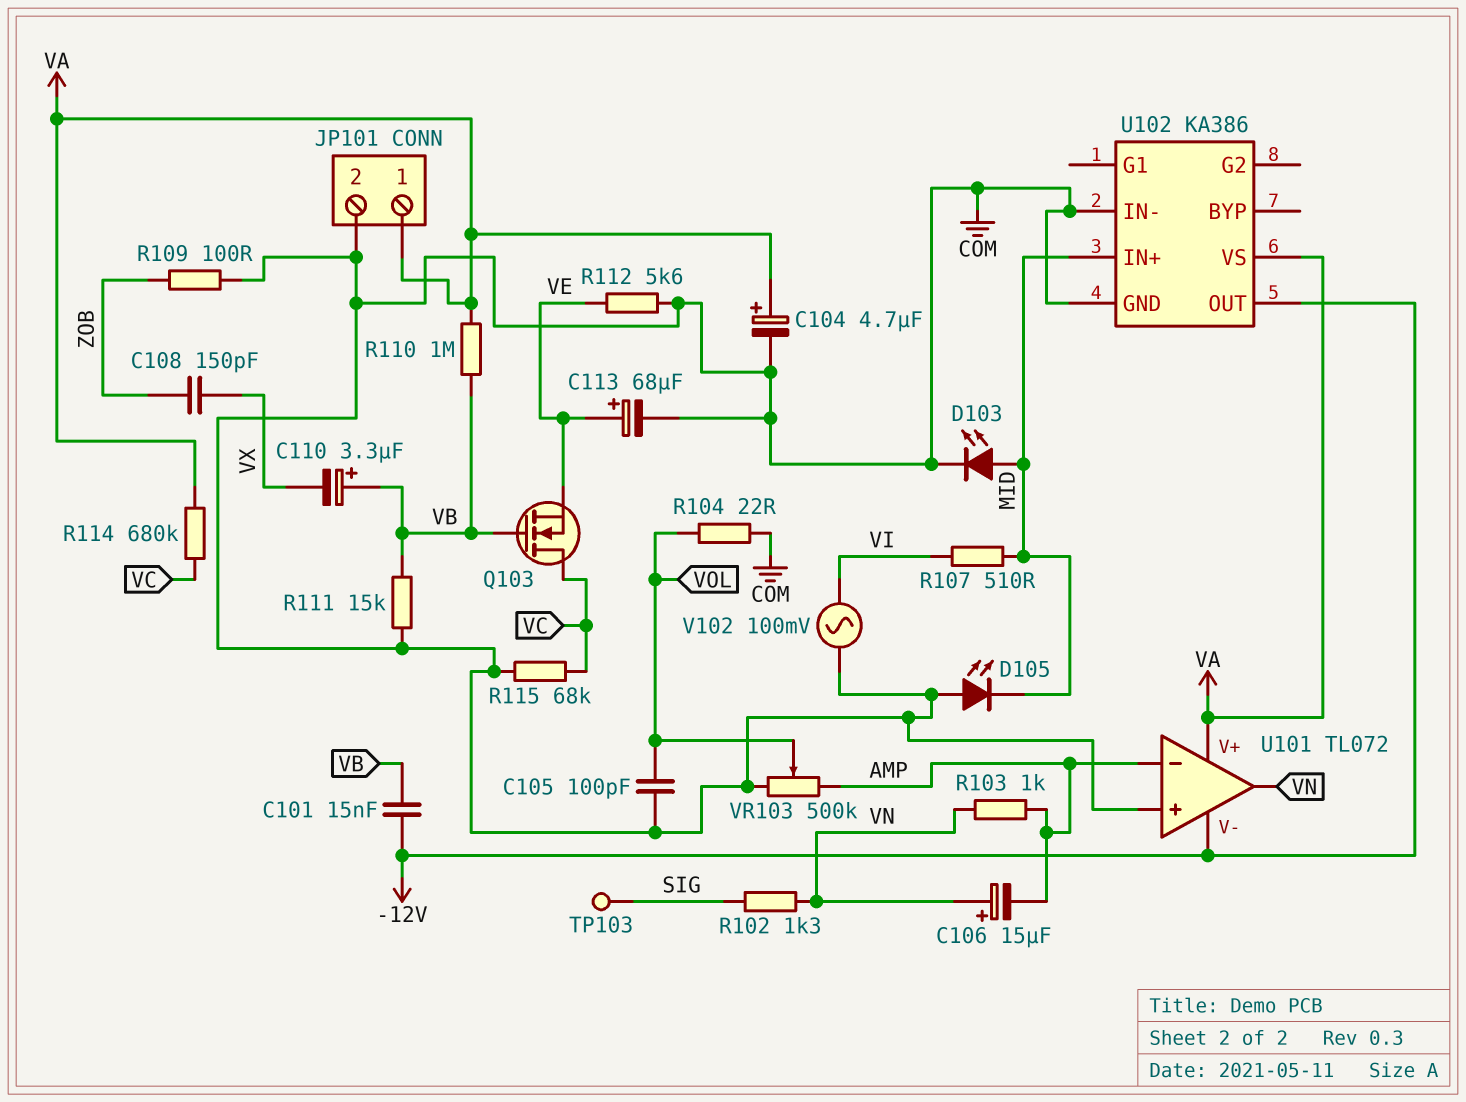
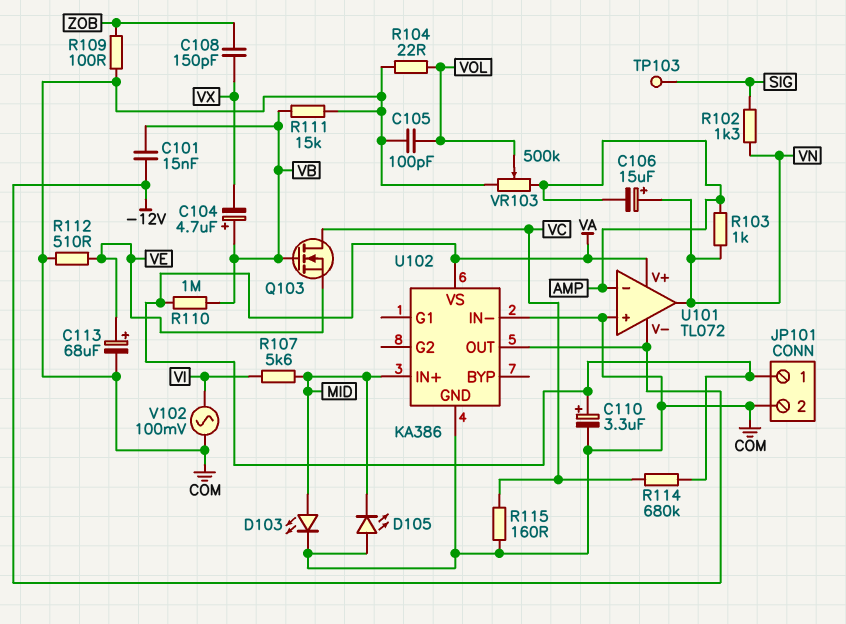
C104: 4.7uF (plus VA, minus COM) -> 4.7uF (plus VB, minus VX)
C110: 3.3uF (plus VB, minus VX) -> 3.3uF (plus VA, minus COM)
R107: 510 (MID, VI) -> 5.6k (MID, VI)
R112: 5.6k (COM, VE) -> 510 (COM, VE)
R115: 68k (COM, VC) -> 160 (COM, VC)

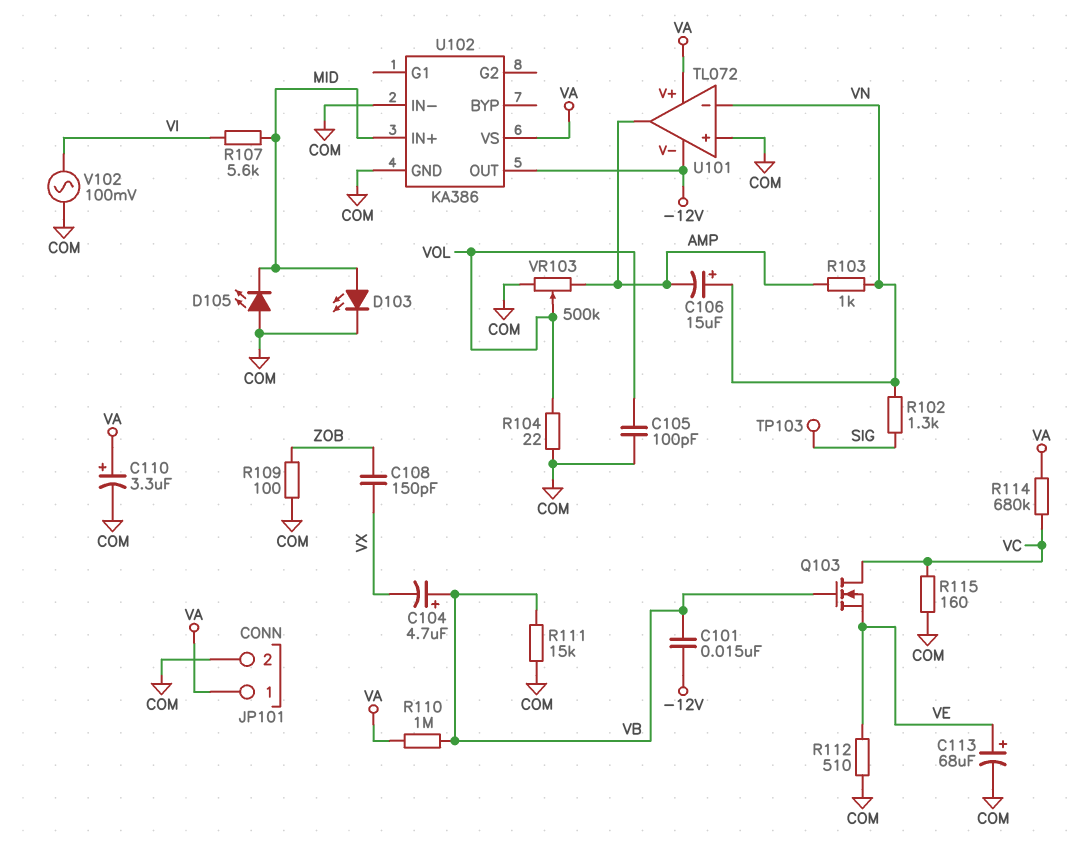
U101 pin in-: AMP -> VN
U101 pin out: VN -> AMP

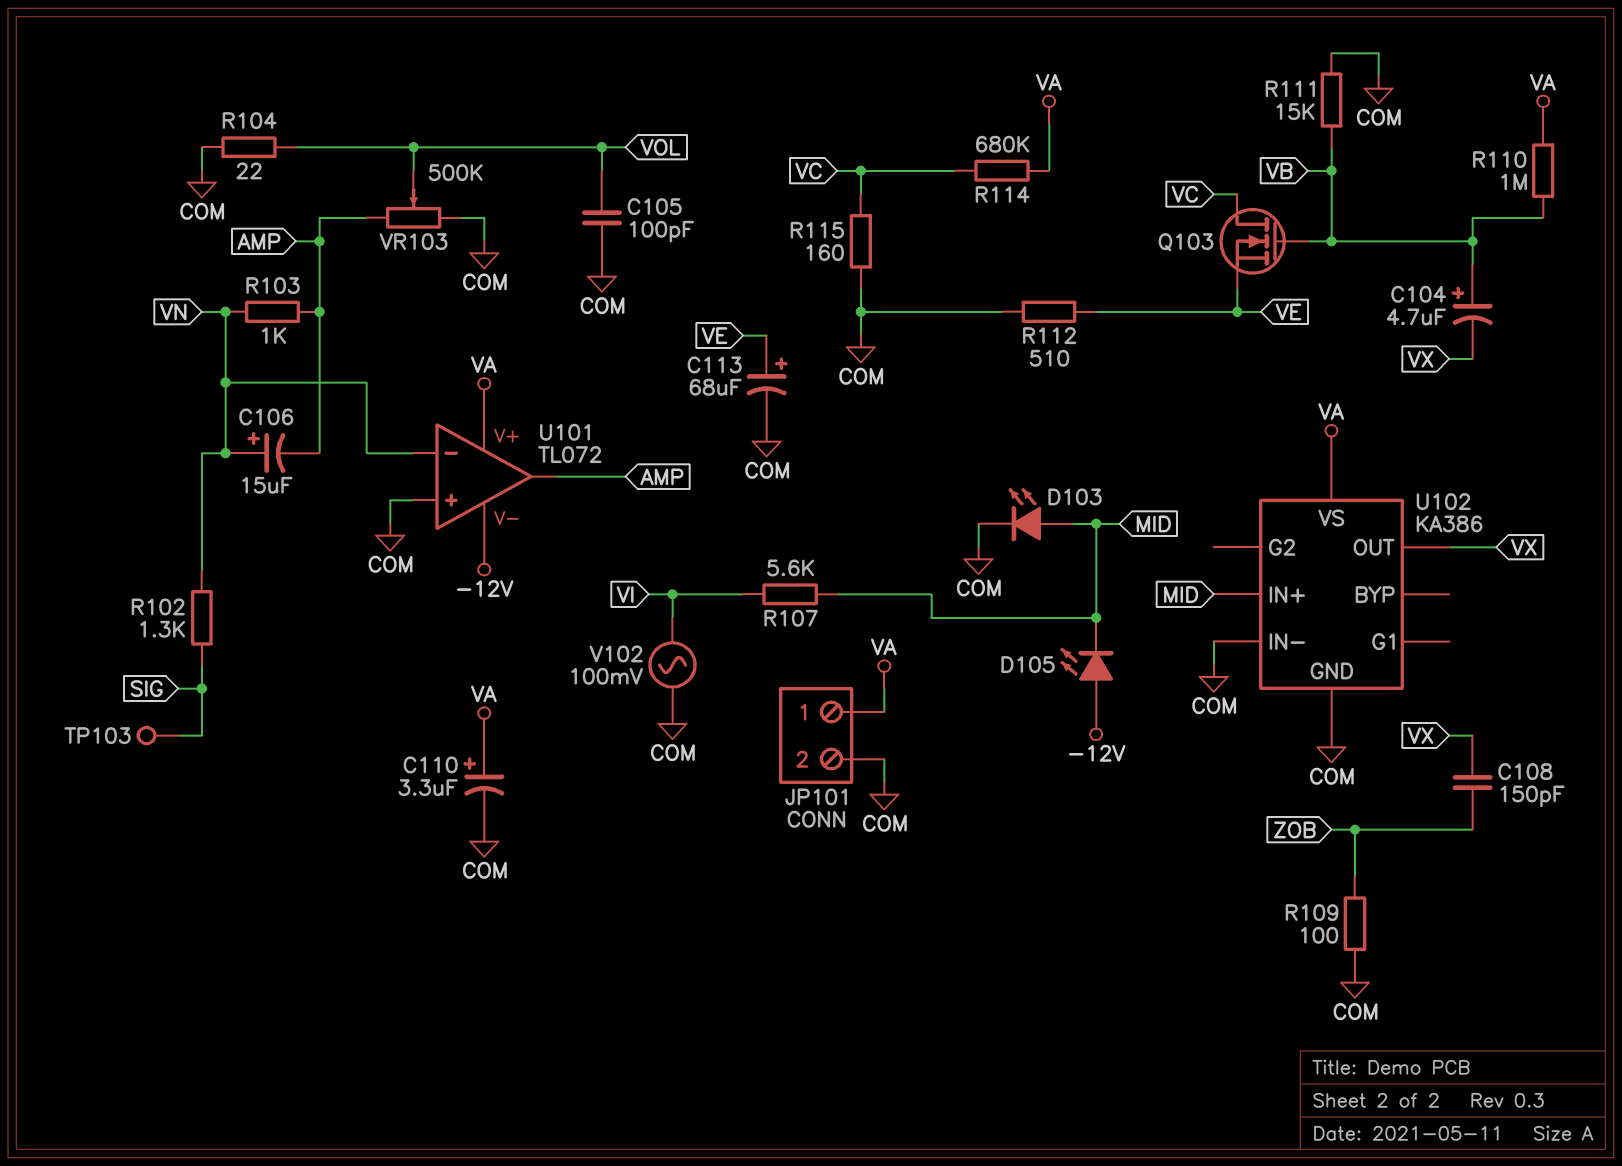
C101: 15nF (-12V, VB) -> none
D105: LED (A COM, K MID) -> LED (A -12V, K MID)
U102 pin OUT: -12V -> VX

